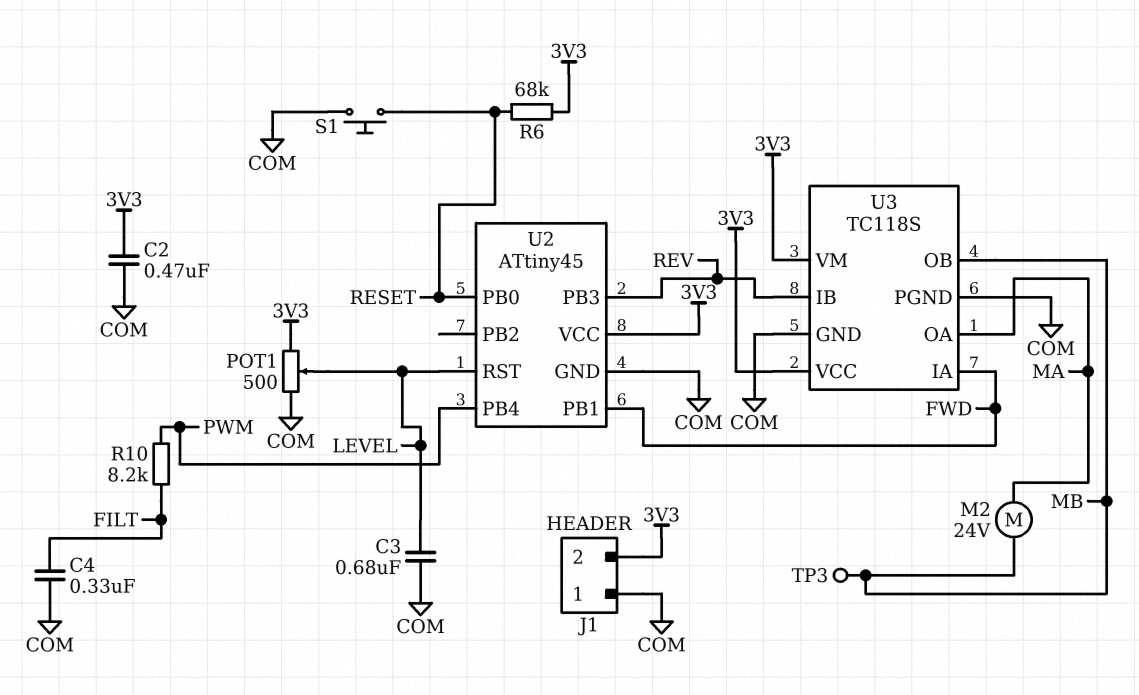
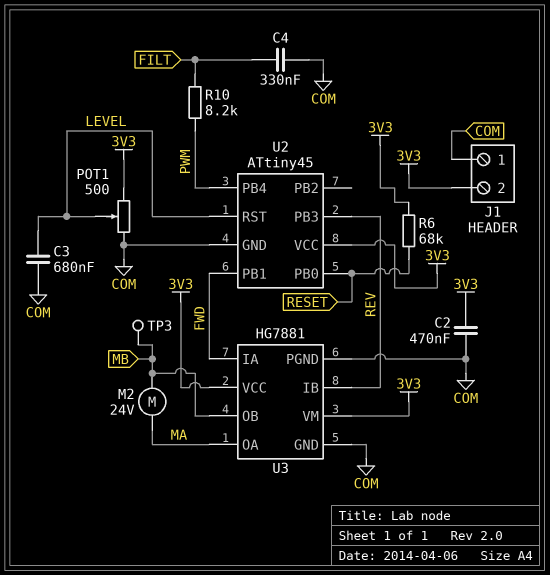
S1: button (COM, RESET) -> none
U3: TC118S -> HG7881

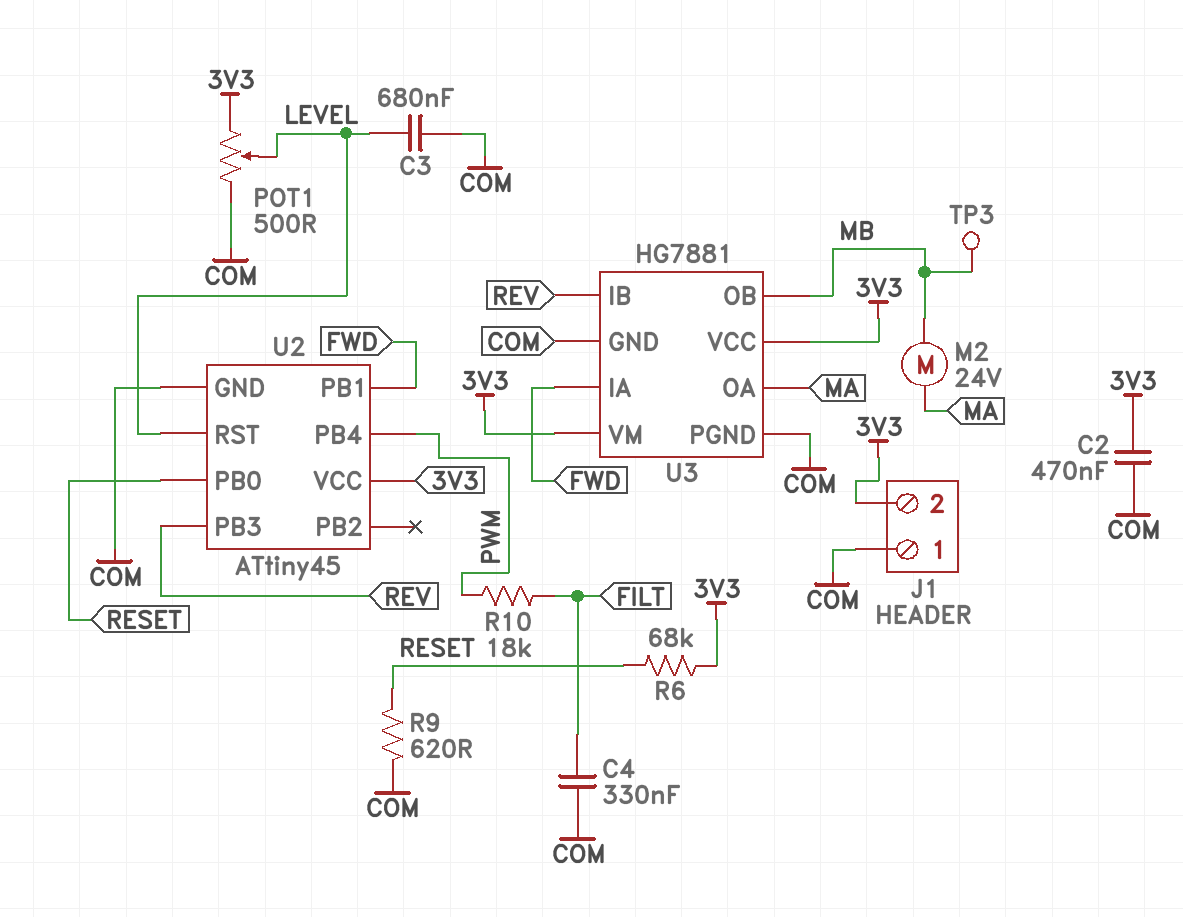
R9: none -> 620 (COM, RESET)
R10: 8.2k (FILT, PWM) -> 18k (FILT, PWM)

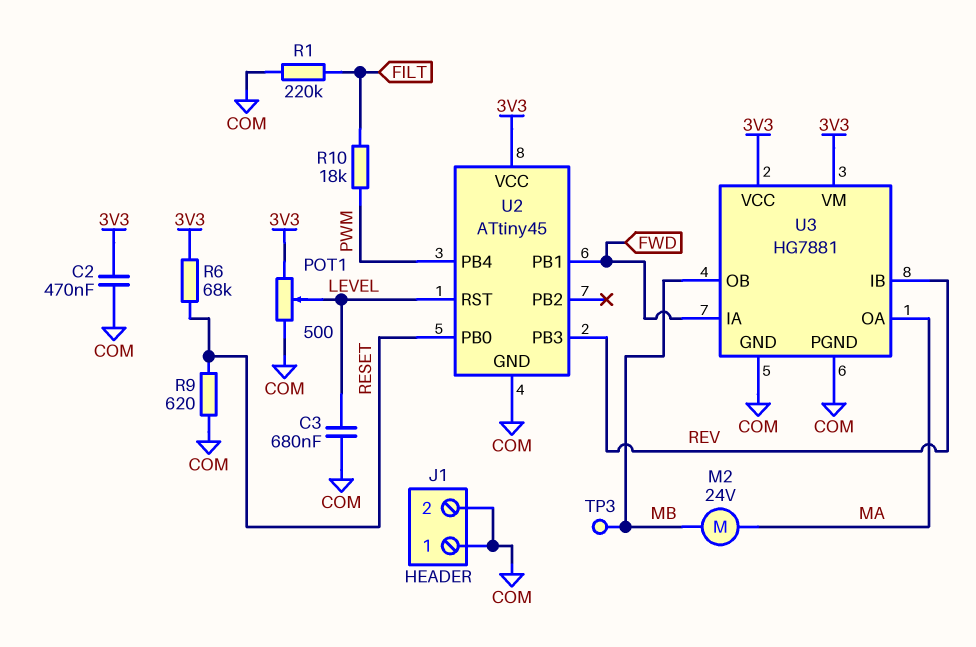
C4: 330nF (COM, FILT) -> none
J1 pin 2: 3V3 -> COM
R1: none -> 220k (COM, FILT)

